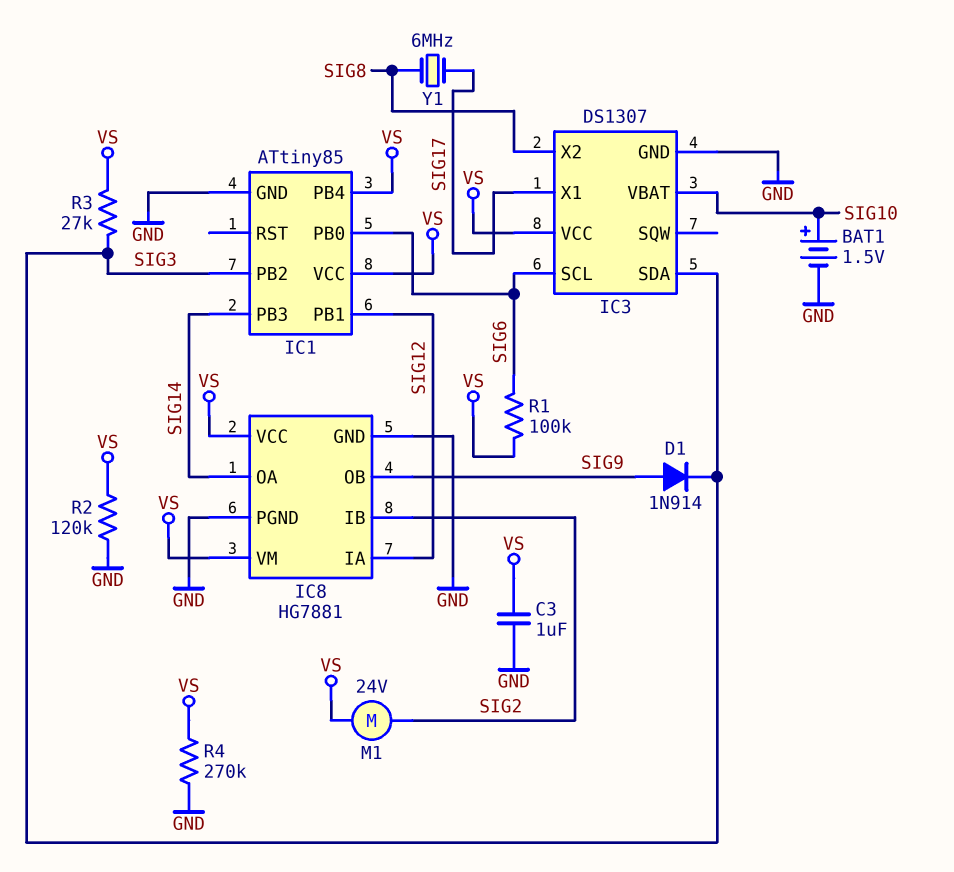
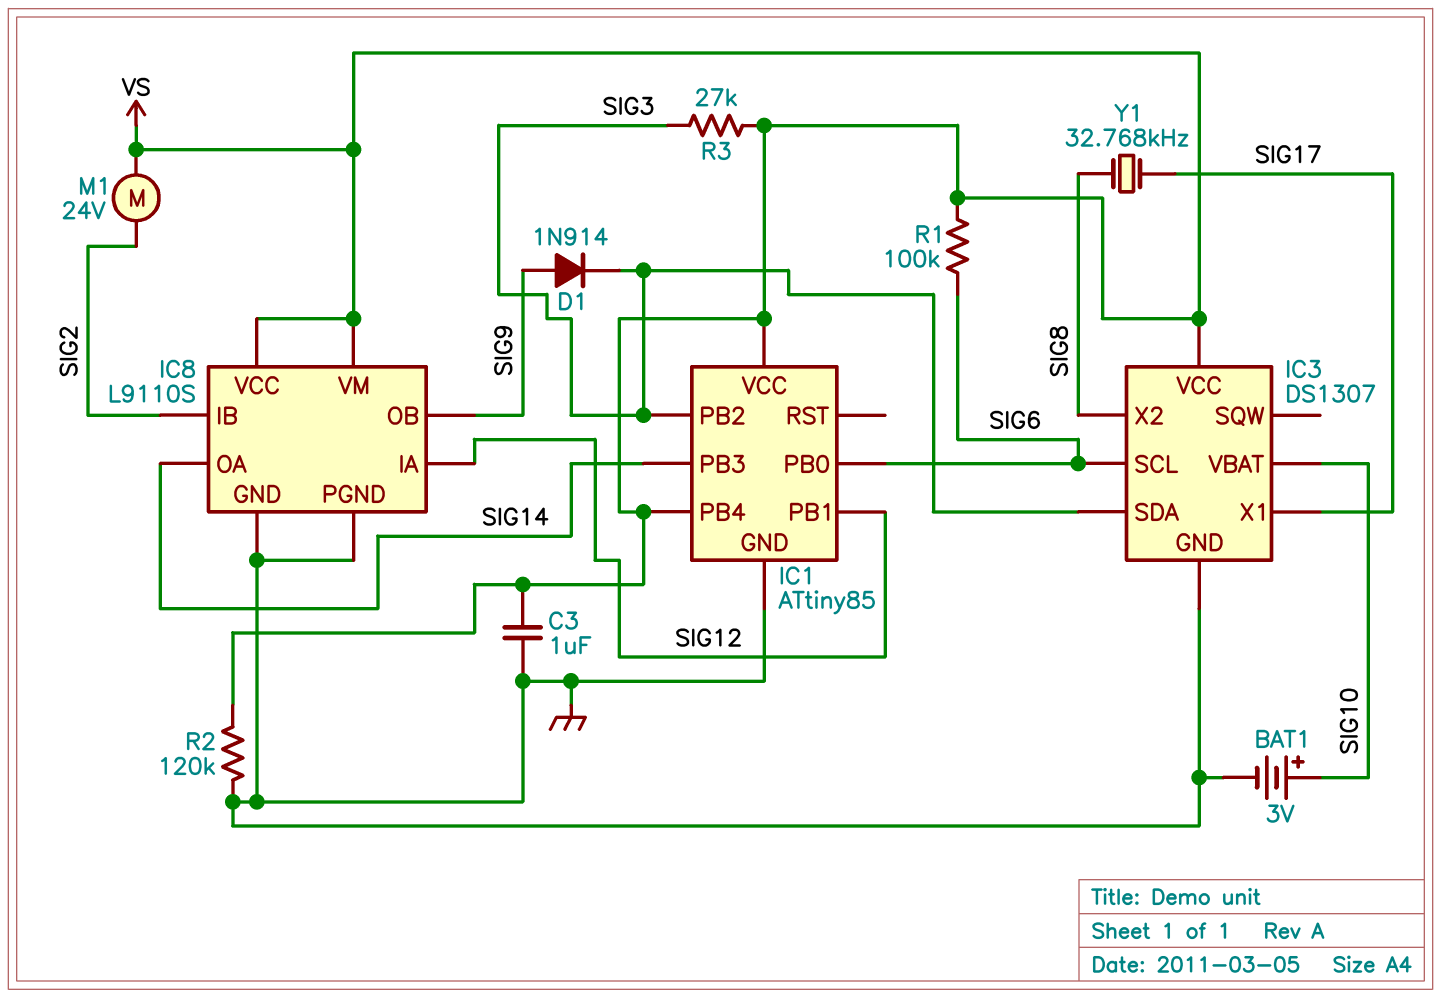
BAT1: 1.5V (plus SIG10, minus GND) -> 3V (plus SIG10, minus GND)
IC8: HG7881 -> L9110S
R4: 270k (GND, VS) -> none
Y1: 6MHz (SIG8, SIG17) -> 32.768kHz (SIG8, SIG17)

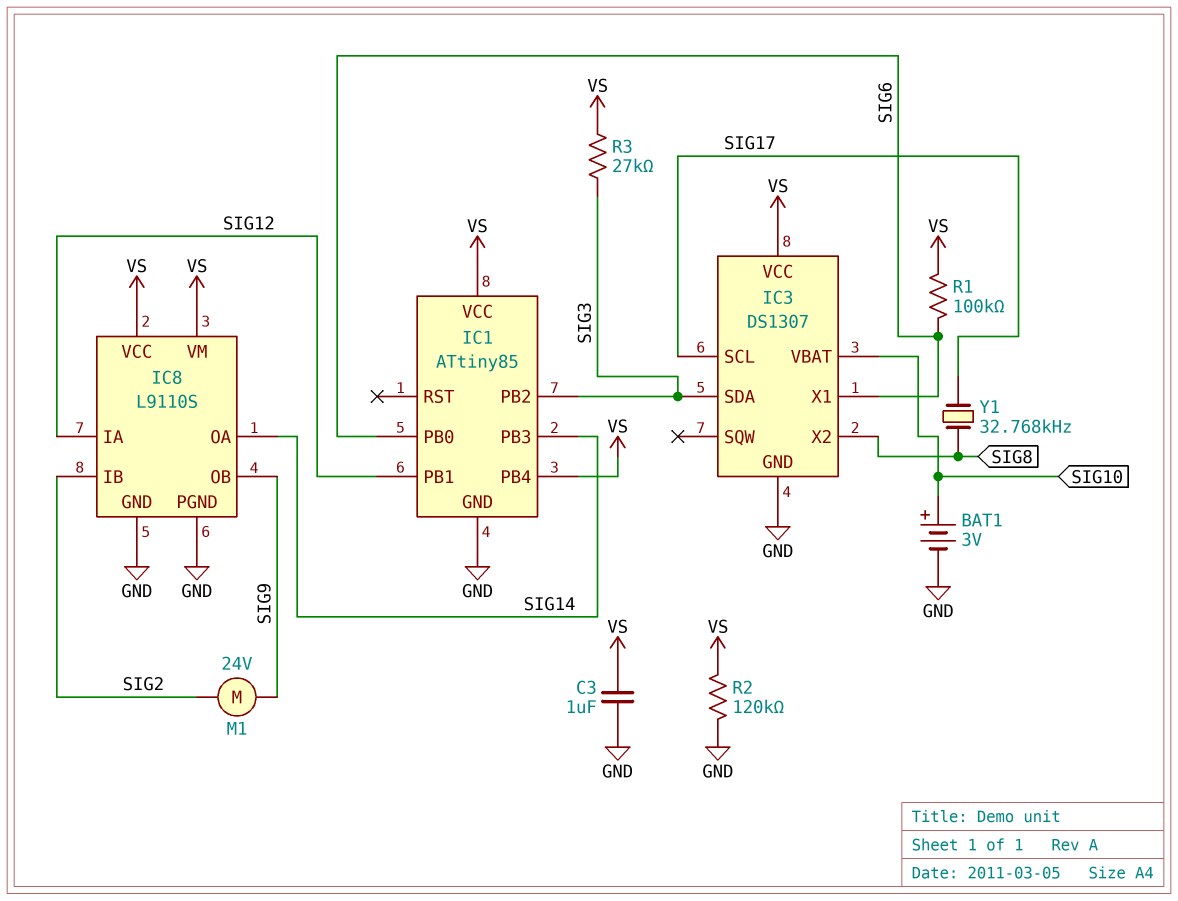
D1: diode 1N914 (A SIG9, K SIG3) -> none
IC3 pin SCL: SIG6 -> SIG17
IC3 pin X1: SIG17 -> SIG6
M1: motor 24V (SIG2, VS) -> motor 24V (SIG2, SIG9)

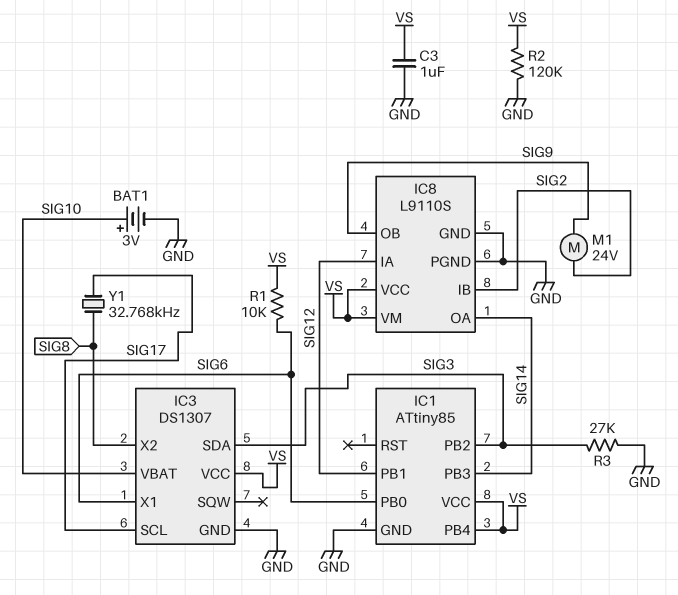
R1: 100k (SIG6, VS) -> 10k (SIG6, VS)
R3: 27k (SIG3, VS) -> 27k (GND, SIG3)

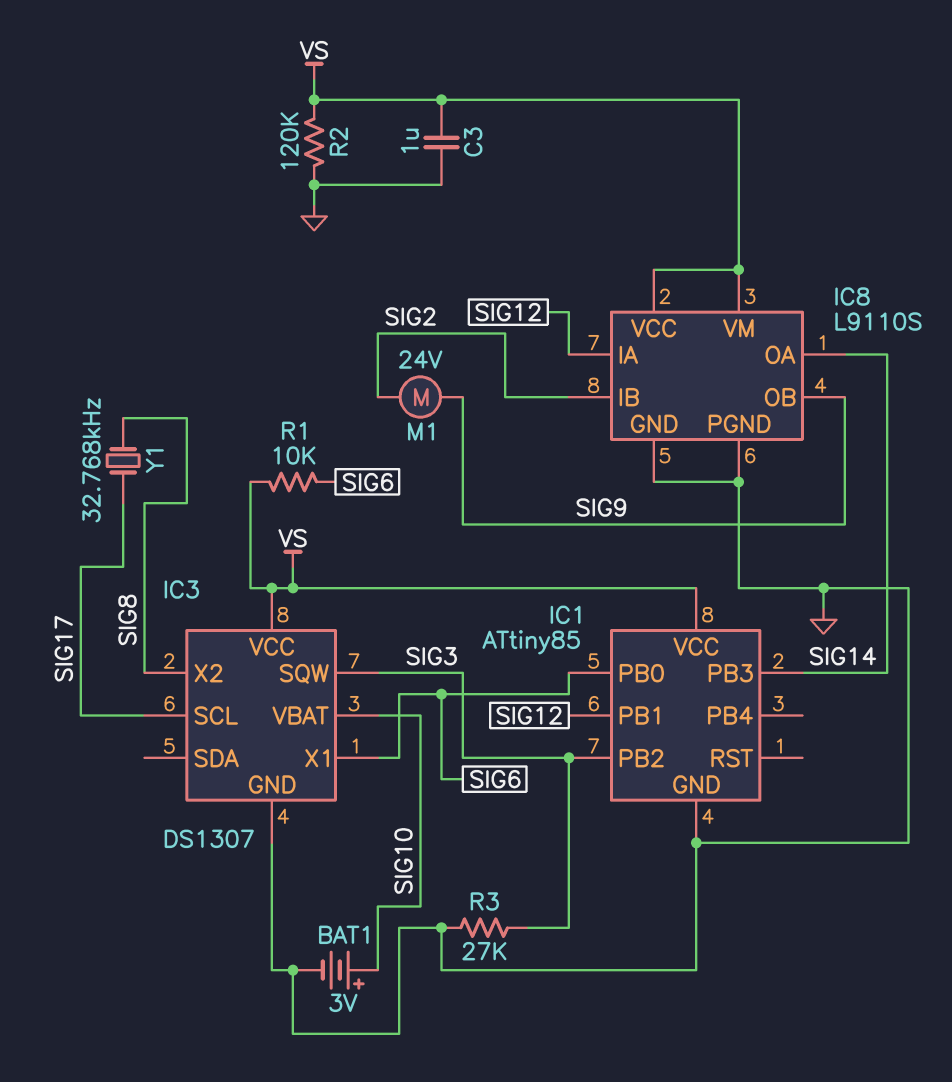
IC1 pin PB4: VS -> none
IC3 pin SDA: SIG3 -> none
IC3 pin SQW: none -> SIG3

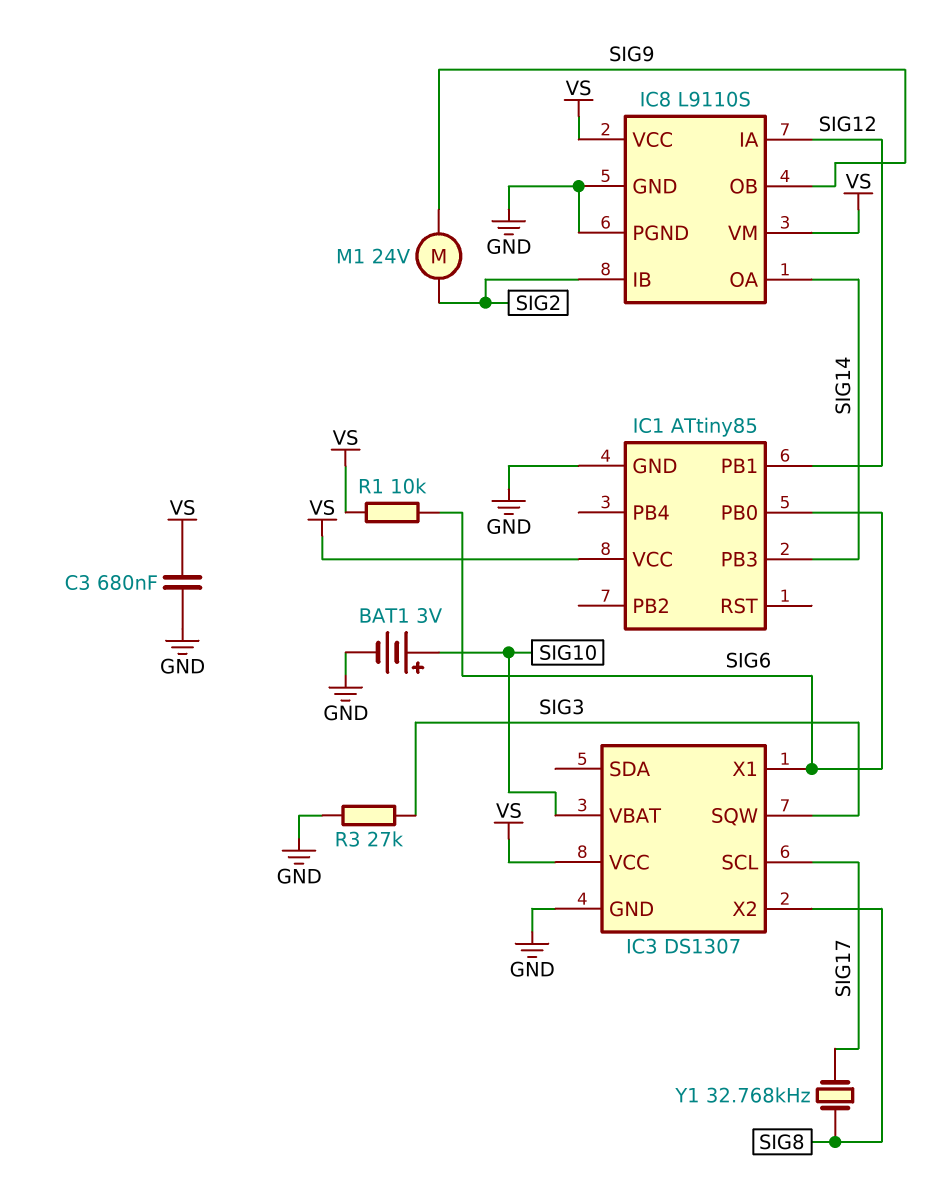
C3: 1uF (GND, VS) -> 680nF (GND, VS)
IC1 pin PB2: SIG3 -> none
R2: 120k (GND, VS) -> none

